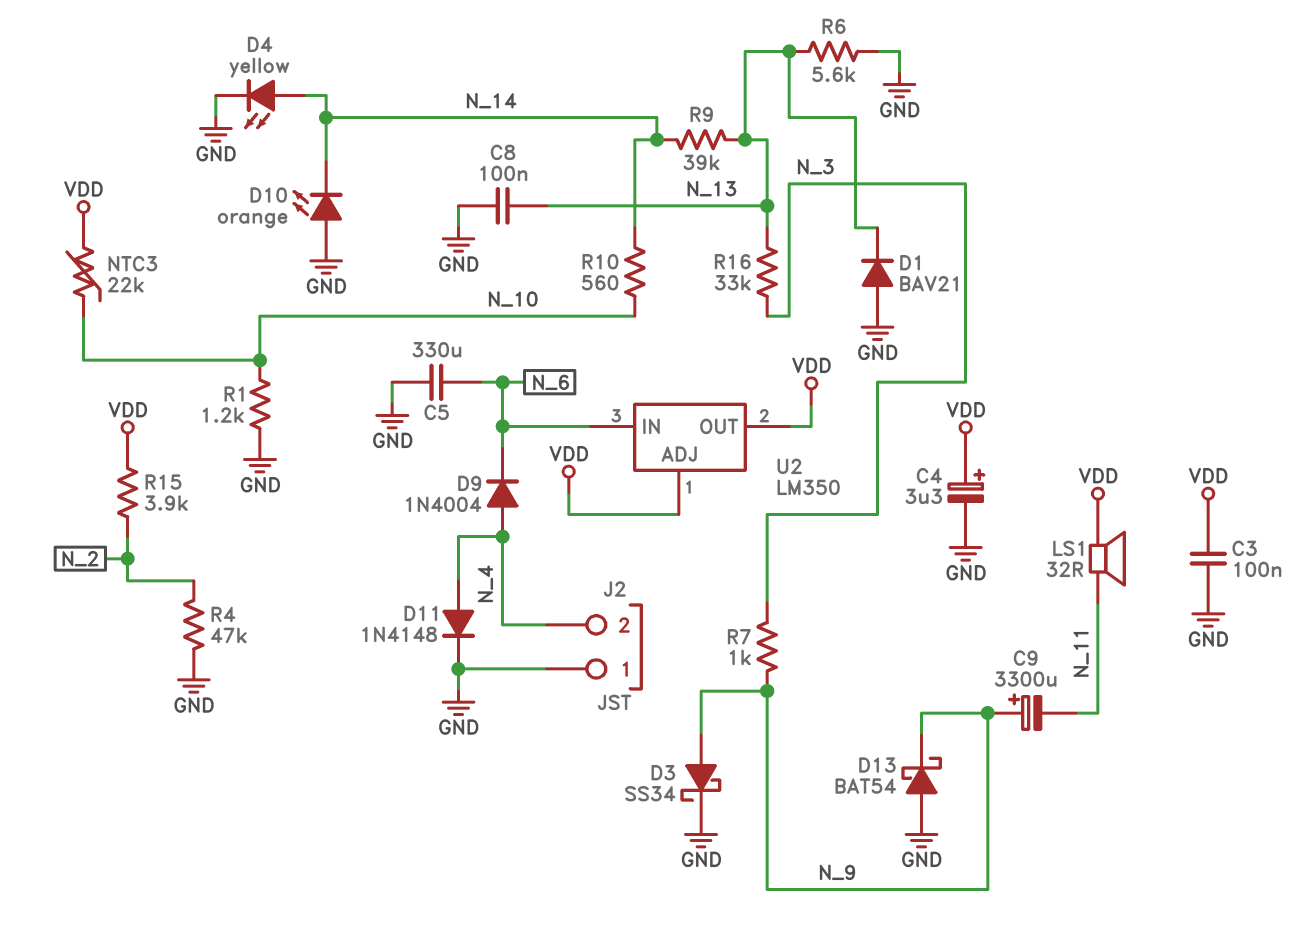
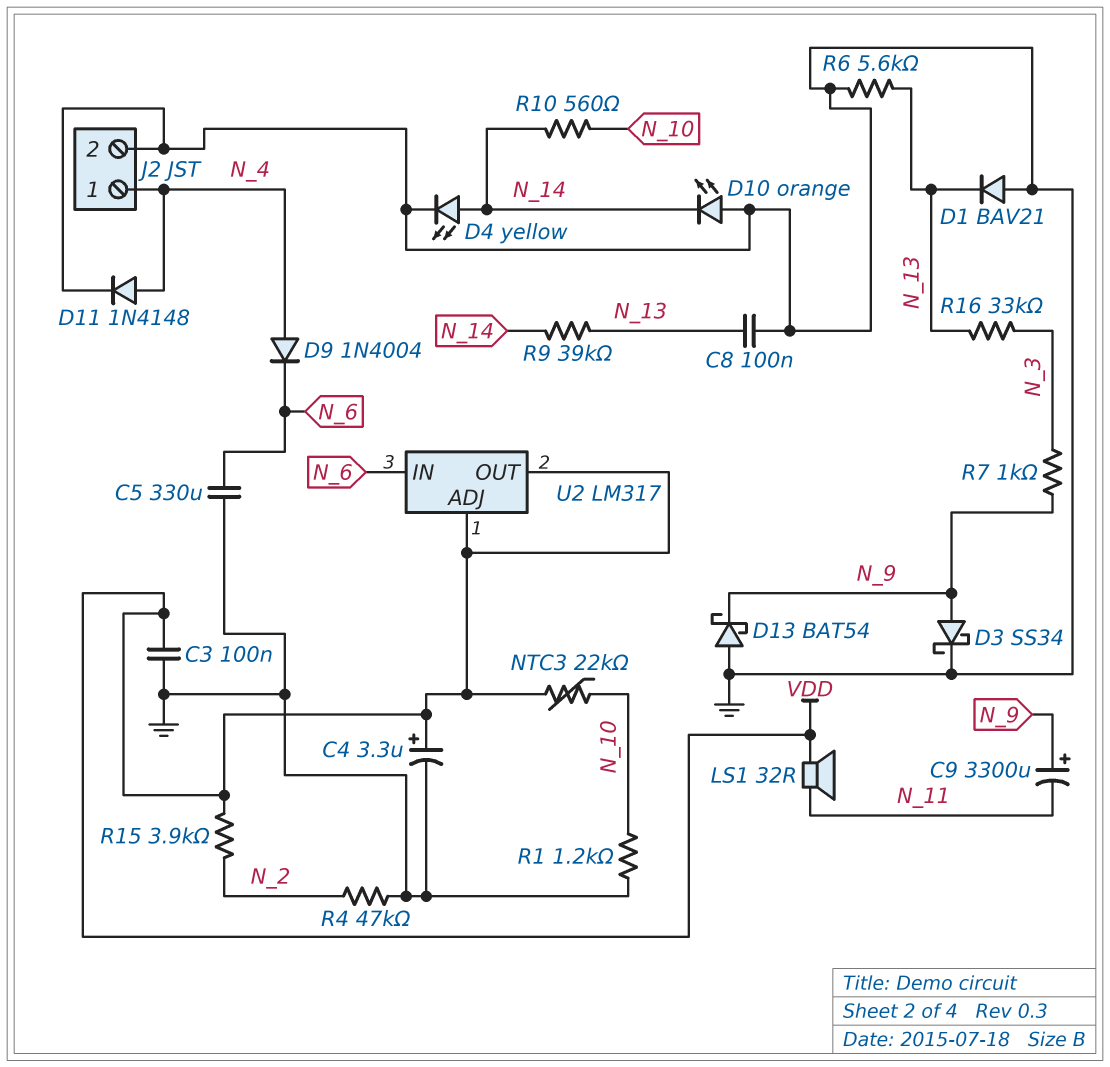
J2 pin 1: GND -> N_4
J2 pin 2: N_4 -> GND
U2: LM350 -> LM317

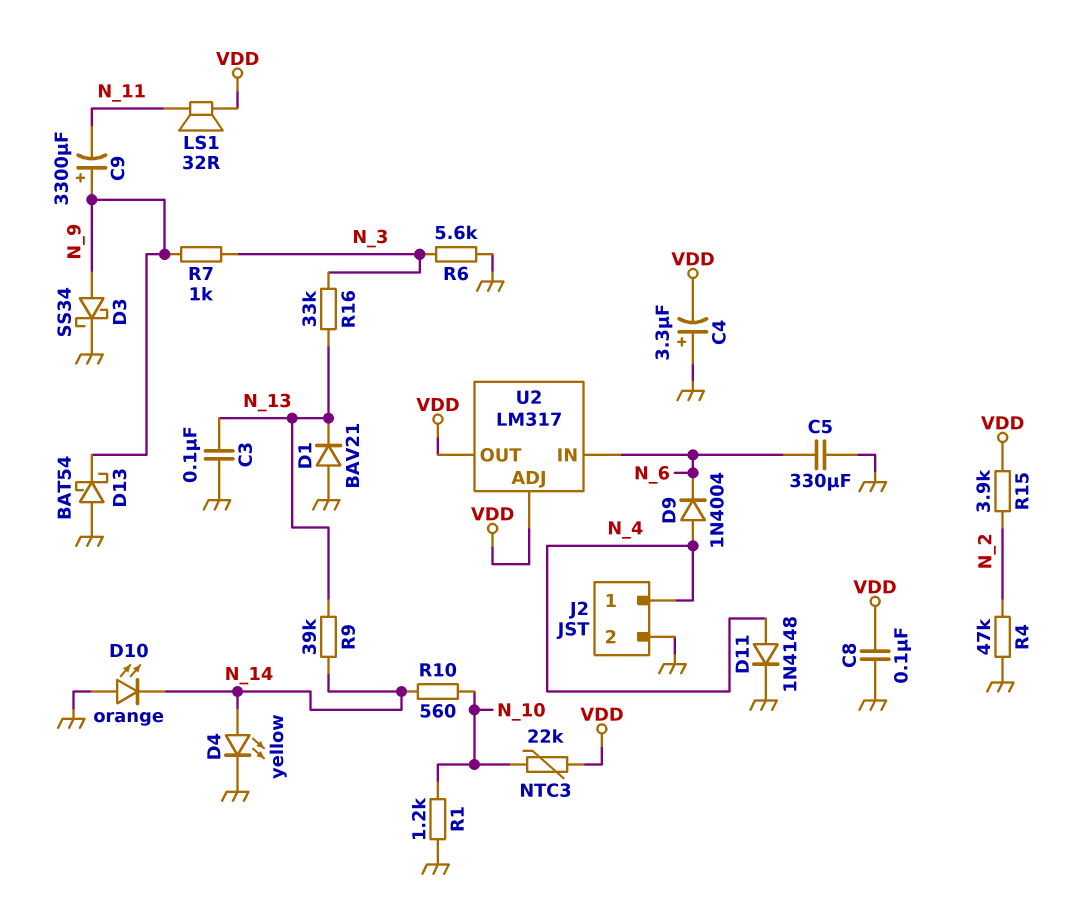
C3: 100nF (GND, VDD) -> 100nF (GND, N_13)
C4: 3.3uF (plus VDD, minus GND) -> 3.3uF (plus GND, minus VDD)
C8: 100nF (GND, N_13) -> 100nF (GND, VDD)
R6: 5.6k (GND, N_13) -> 5.6k (GND, N_3)

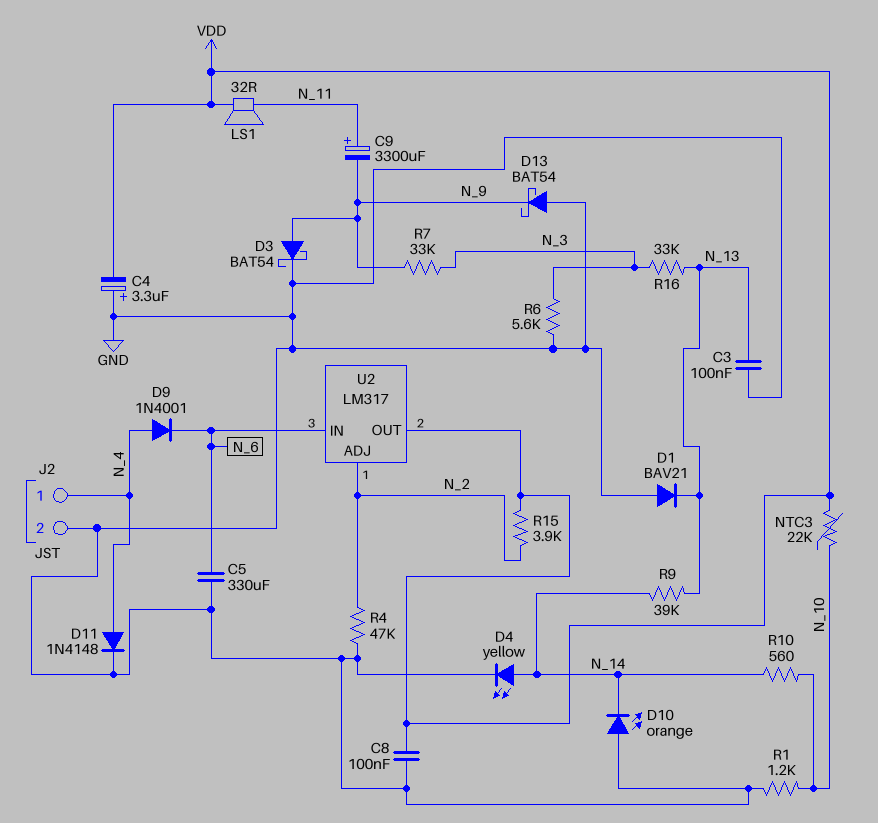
C9: 3300uF (plus N_9, minus N_11) -> 3300uF (plus N_11, minus N_9)
D3: schottky SS34 (A N_9, K GND) -> schottky BAT54 (A N_9, K GND)
D9: diode 1N4004 (A N_4, K N_6) -> diode 1N4001 (A N_4, K N_6)
R7: 1k (N_3, N_9) -> 33k (N_3, N_9)
U2 pin ADJ: VDD -> N_2

